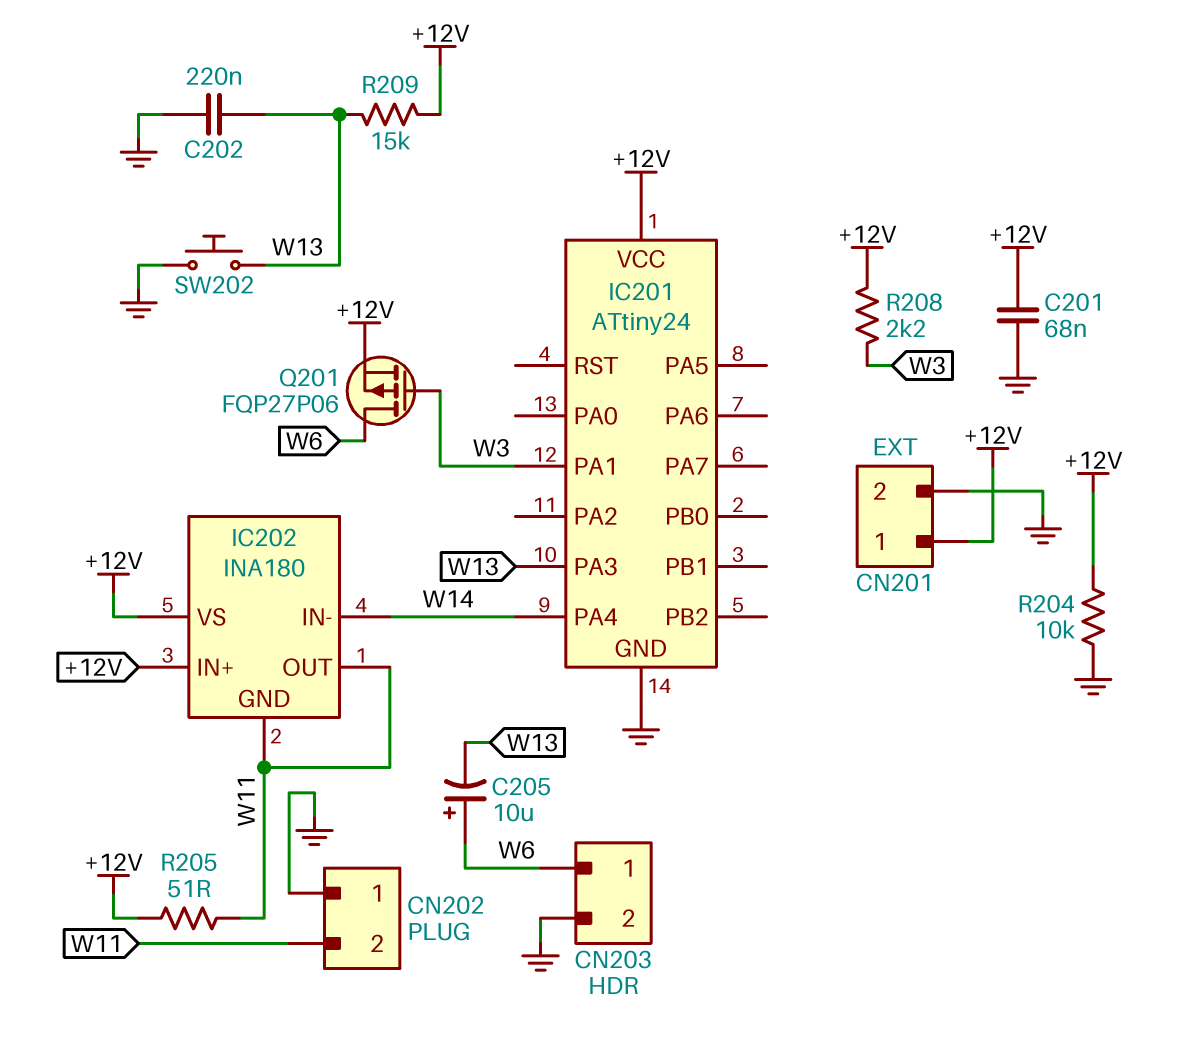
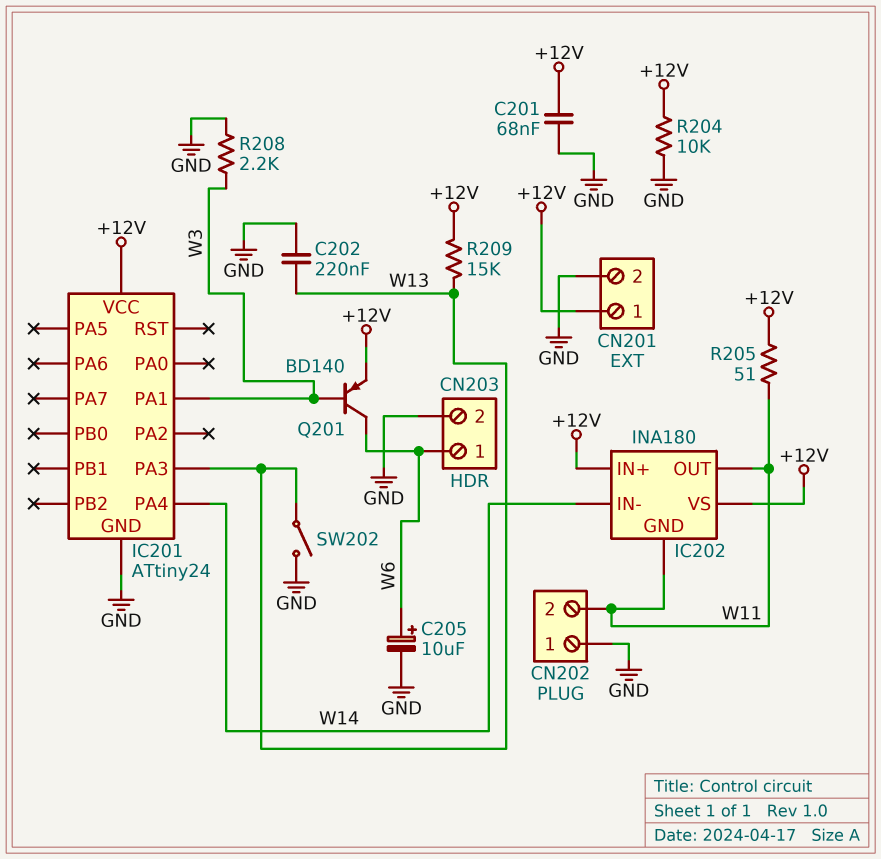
C205: 10uF (plus W6, minus W13) -> 10uF (plus W6, minus GND)
Q201: PMOS FQP27P06 (G W3, D W6, S +12V) -> PNP BD140 (B W3, C W6, E +12V)
R208: 2.2k (+12V, W3) -> 2.2k (GND, W3)
SW202: button (GND, W13) -> switch (GND, W13)

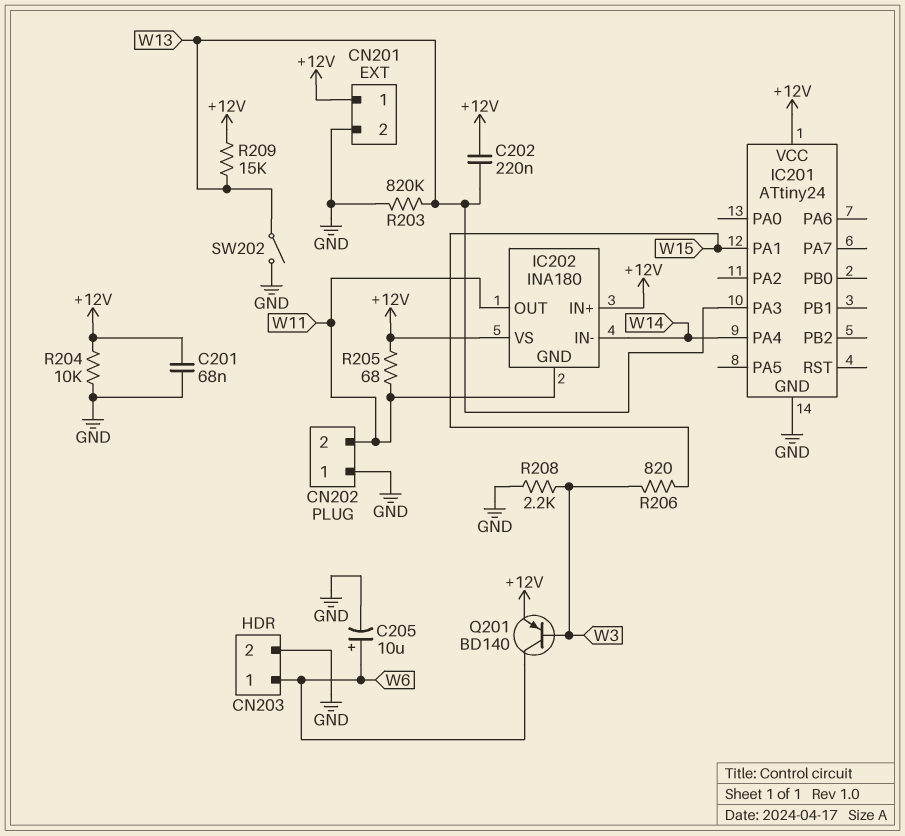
C202: 220nF (GND, W13) -> 220nF (+12V, W13)
IC201 pin PA1: W3 -> W15
R203: none -> 820k (GND, W13)
R205: 51 (+12V, W11) -> 68 (+12V, W11)
R206: none -> 820 (W3, W15)

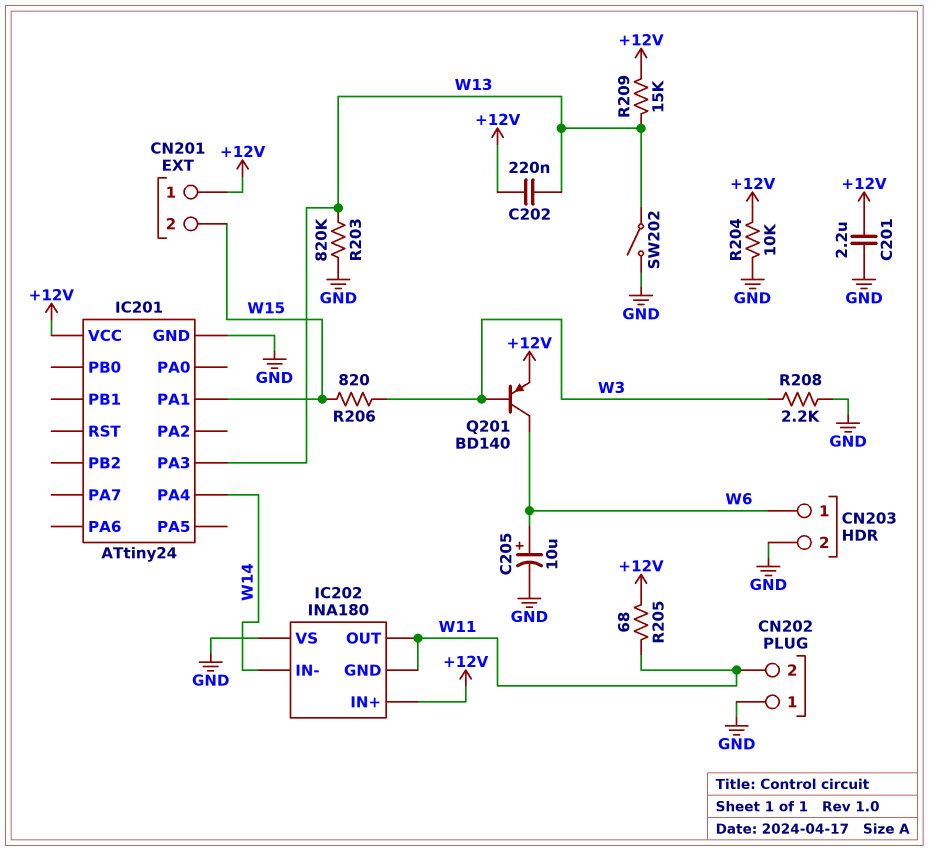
C201: 68nF (+12V, GND) -> 2.2uF (+12V, GND)
CN201 pin 2: GND -> W15
IC202 pin VS: +12V -> GND

